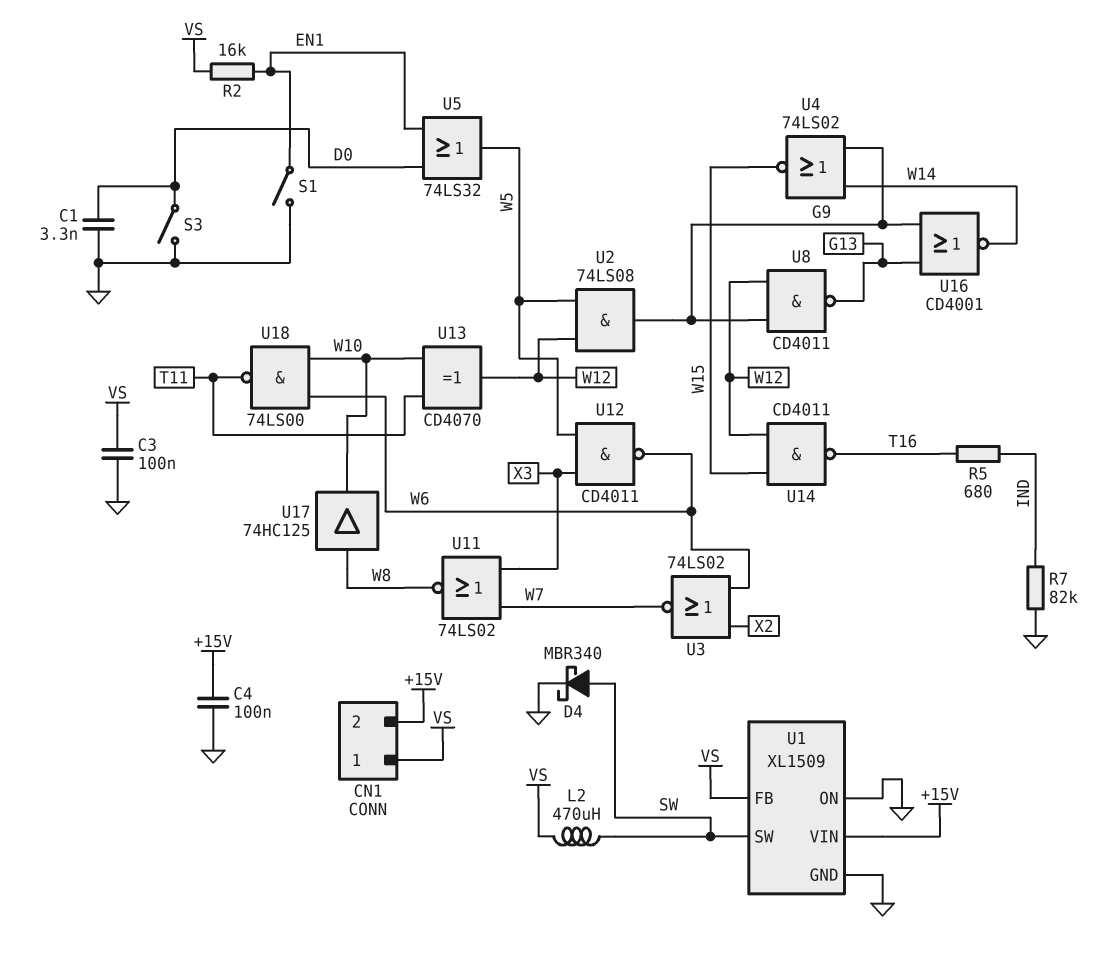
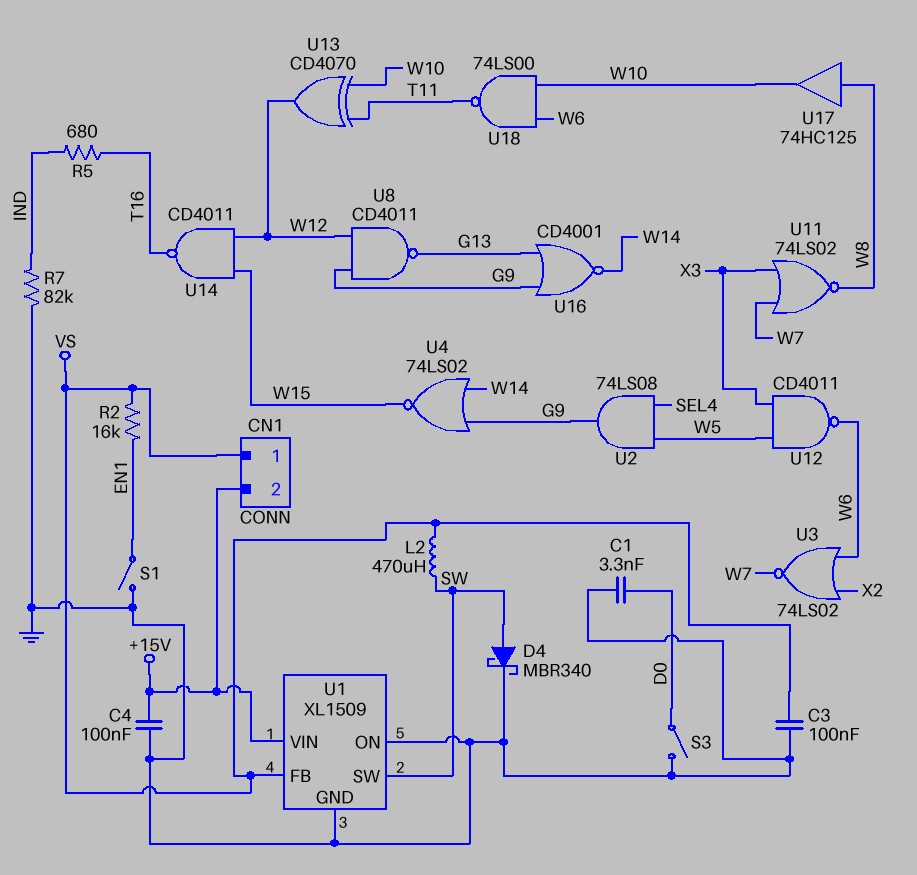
U2: AND 74LS08 (in W5, in W12, out G9) -> AND 74LS08 (in SEL4, in W5, out G9)
U5: OR 74LS32 (in D0, in EN1, out W5) -> none

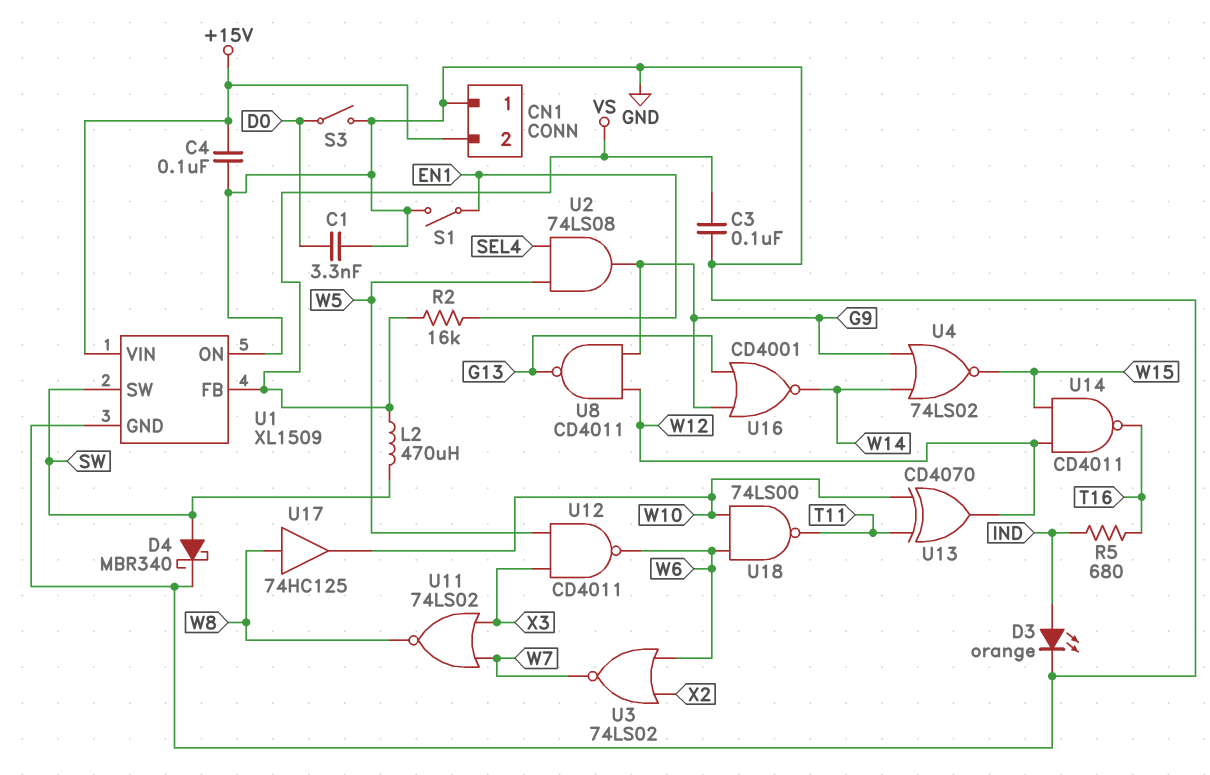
CN1 pin 1: VS -> GND
D3: none -> LED orange (A IND, K GND)
R7: 82k (GND, IND) -> none

